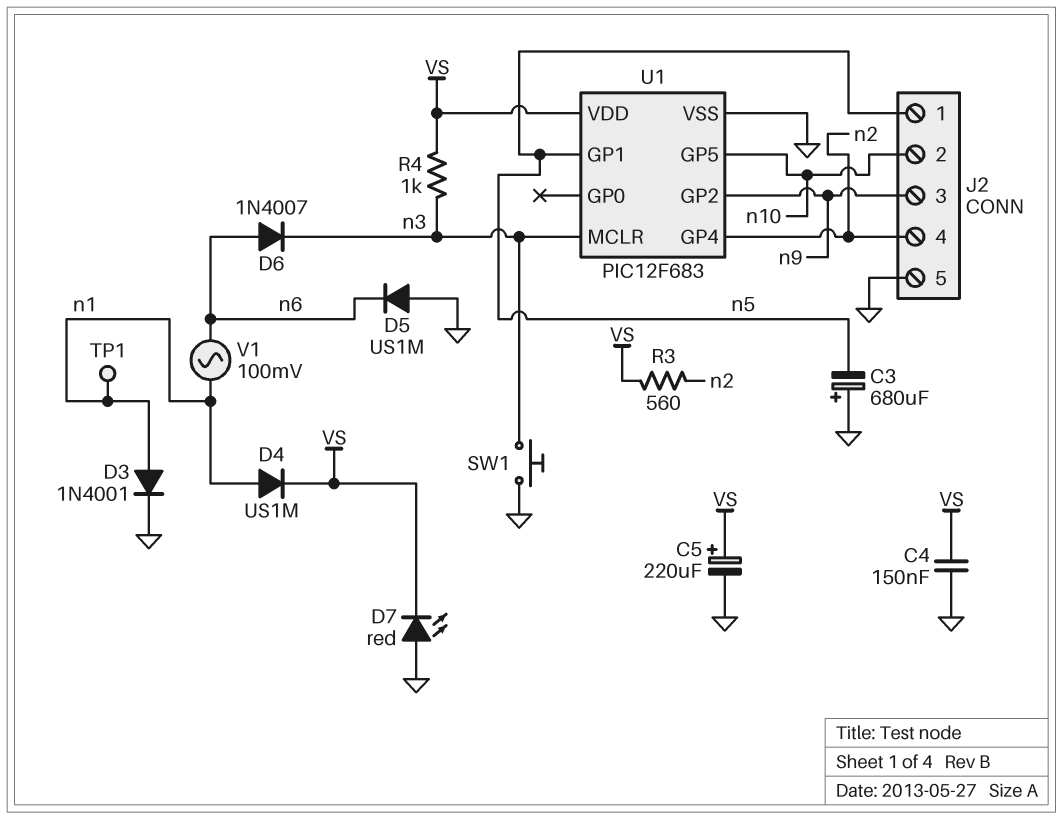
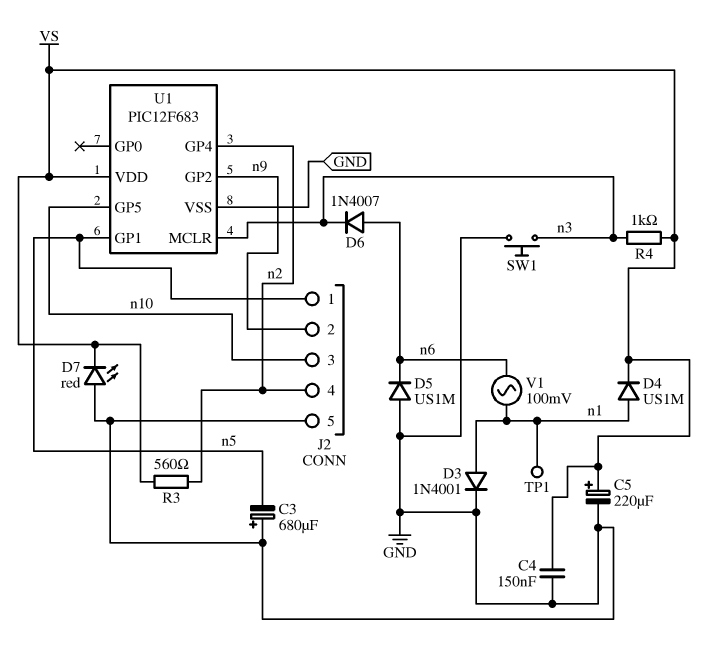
J2 pin 2: n10 -> n9
J2 pin 3: n9 -> n10

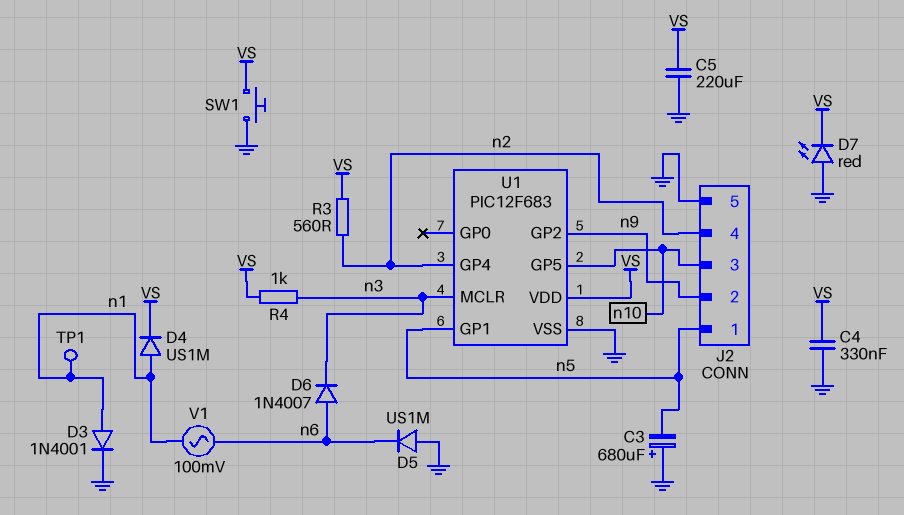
C4: 150nF (GND, VS) -> 330nF (GND, VS)
C5: 220uF (plus VS, minus GND) -> 220uF (GND, VS)
SW1: button (GND, n3) -> button (GND, VS)

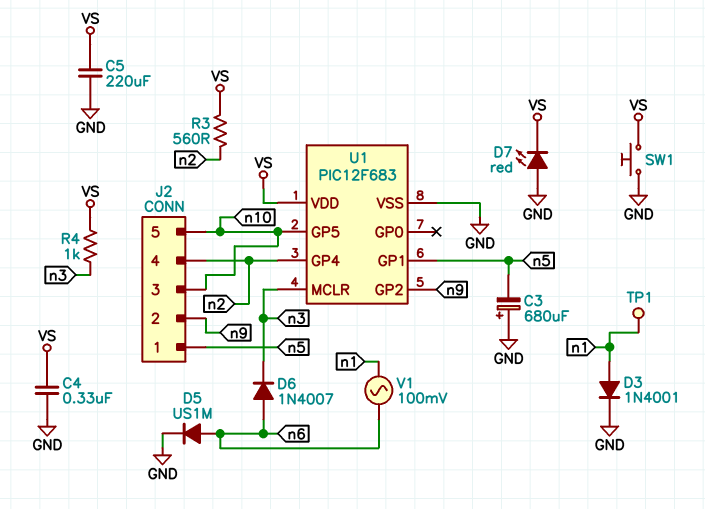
D4: diode US1M (A n1, K VS) -> none
D5: diode US1M (A GND, K n6) -> diode US1M (A n6, K GND)
J2 pin 5: GND -> n10

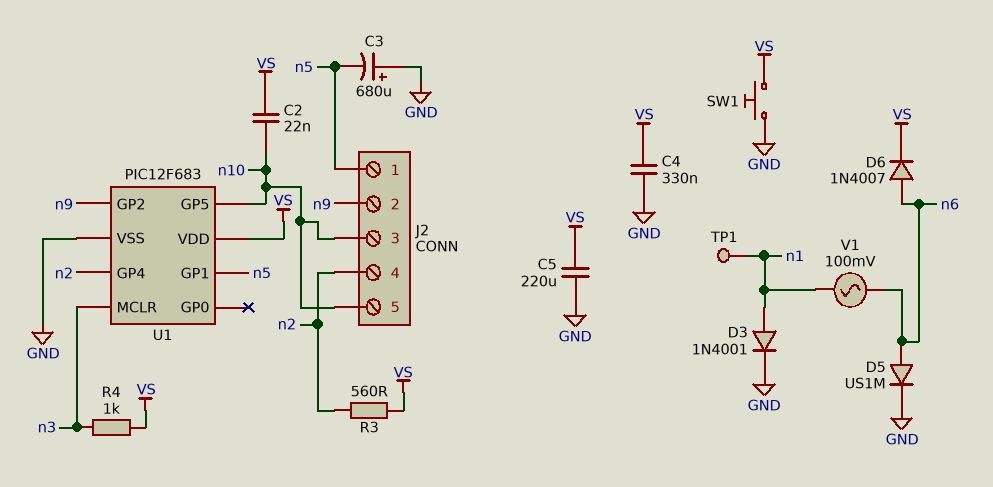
C2: none -> 22nF (VS, n10)
D6: diode 1N4007 (A n6, K n3) -> diode 1N4007 (A n6, K VS)
D7: LED red (A GND, K VS) -> none

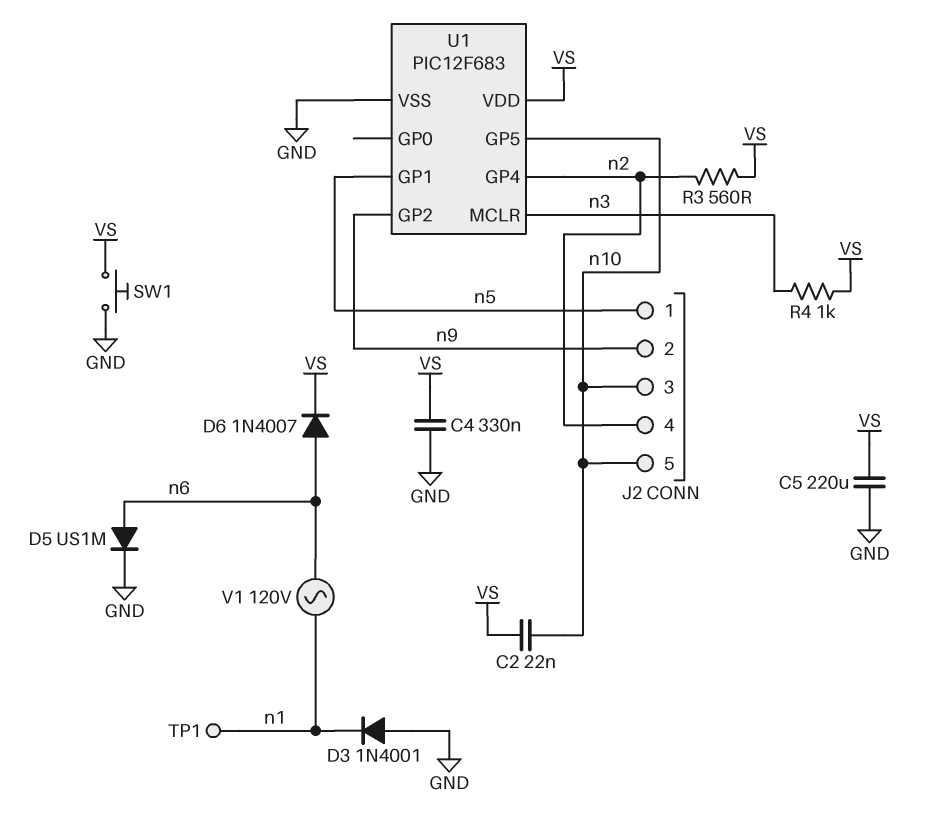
C3: 680uF (plus GND, minus n5) -> none
D3: diode 1N4001 (A n1, K GND) -> diode 1N4001 (A GND, K n1)
V1: AC 100mV (n1, n6) -> AC 120V (n1, n6)

